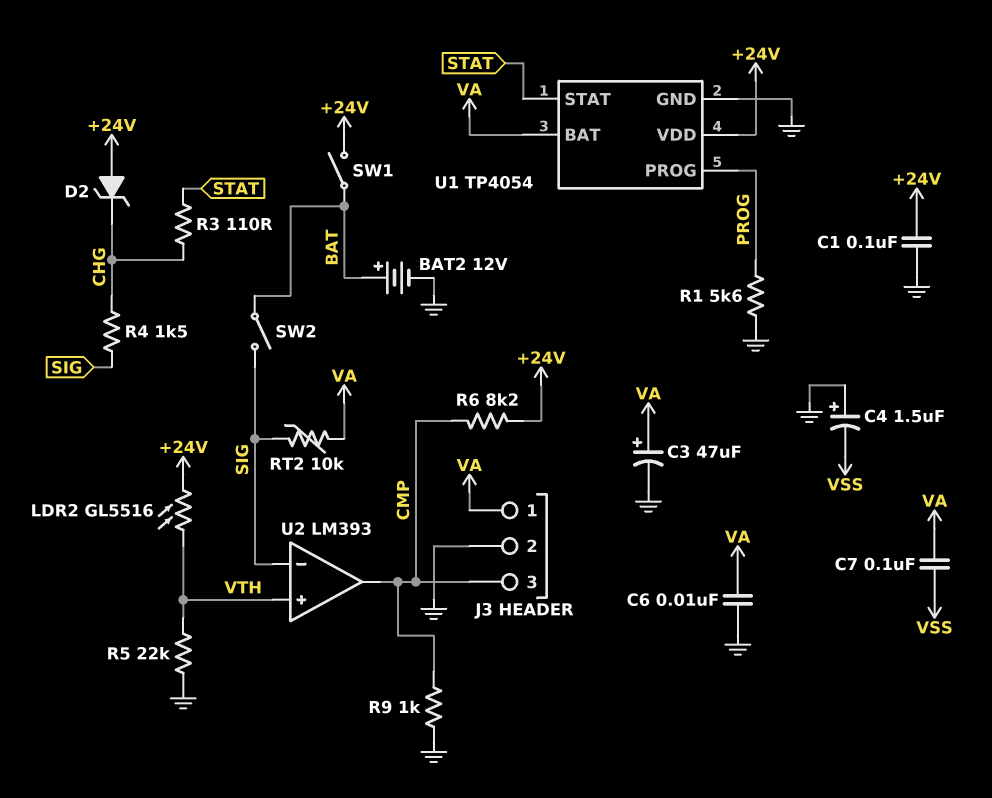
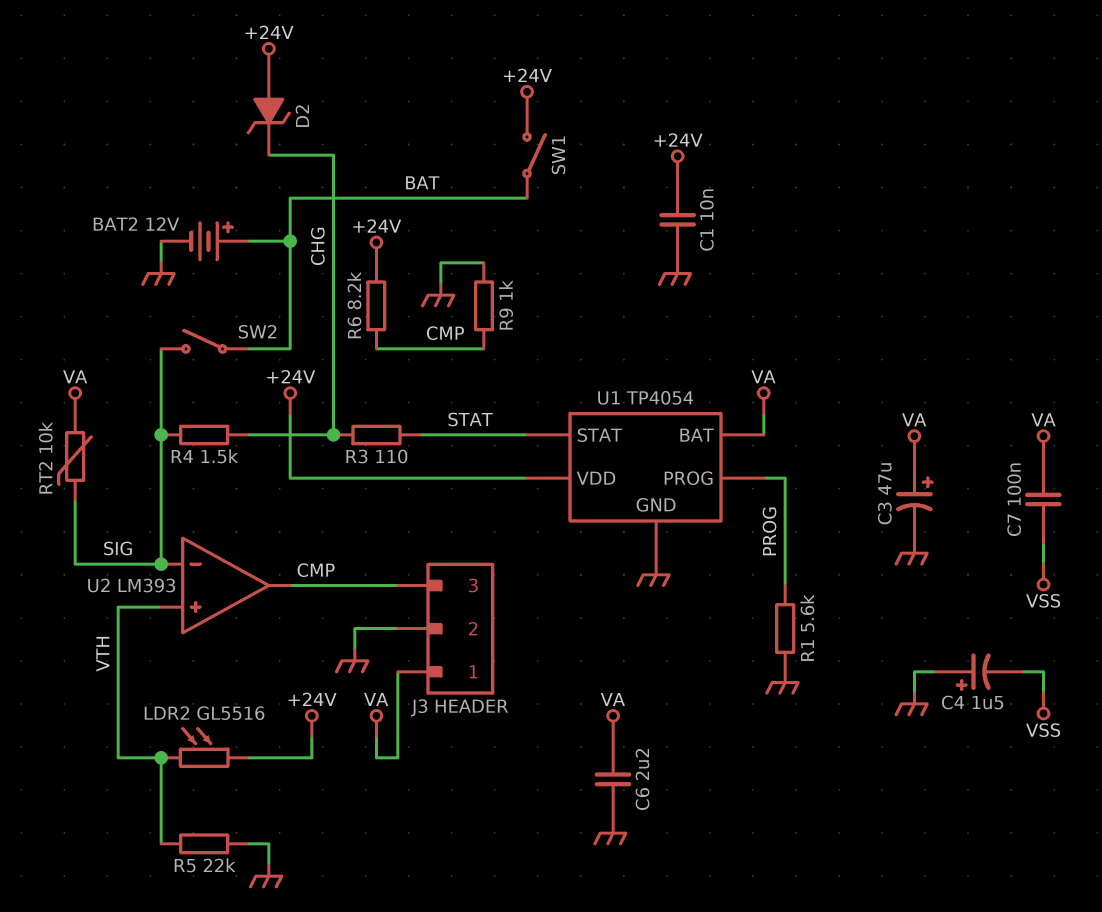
C1: 100nF (+24V, GND) -> 10nF (+24V, GND)
C6: 10nF (GND, VA) -> 2.2uF (GND, VA)

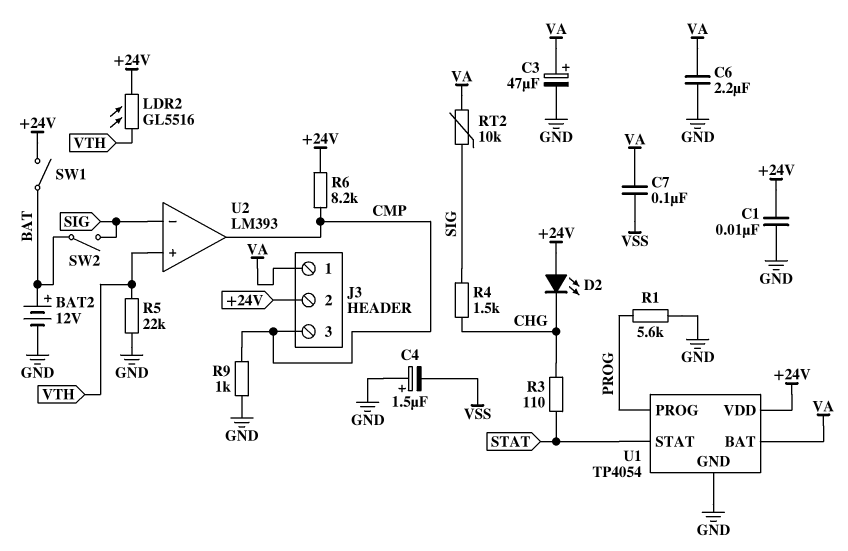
D2: zener (A +24V, K CHG) -> LED (A +24V, K CHG)
J3 pin 2: GND -> +24V

